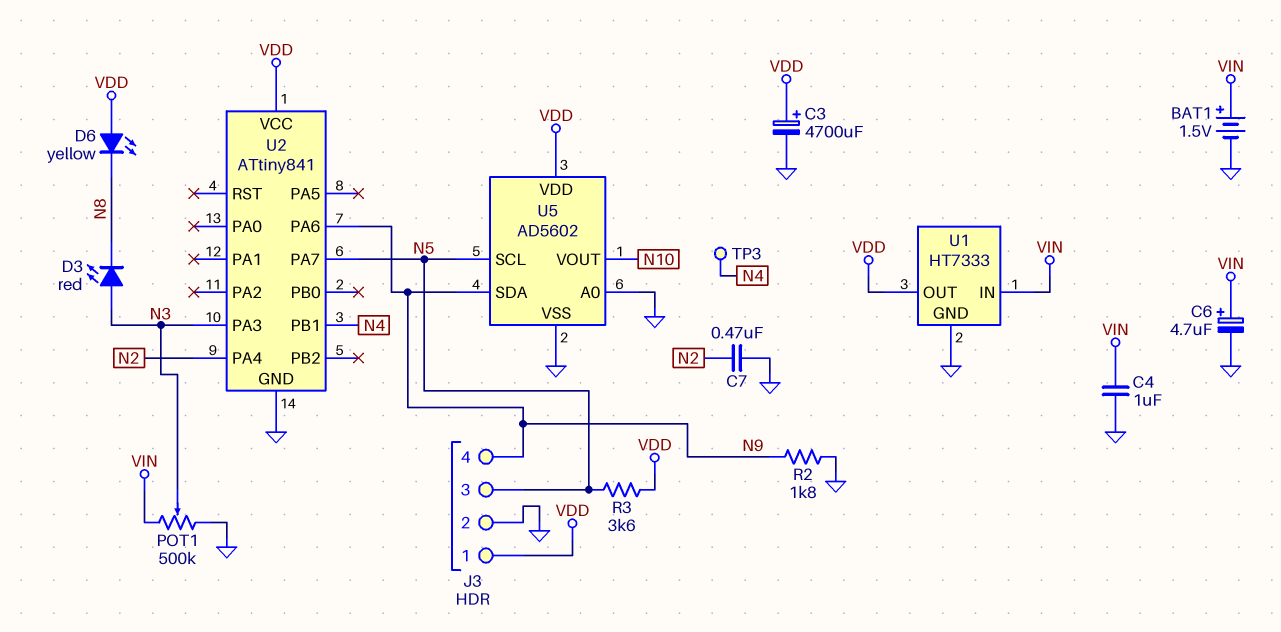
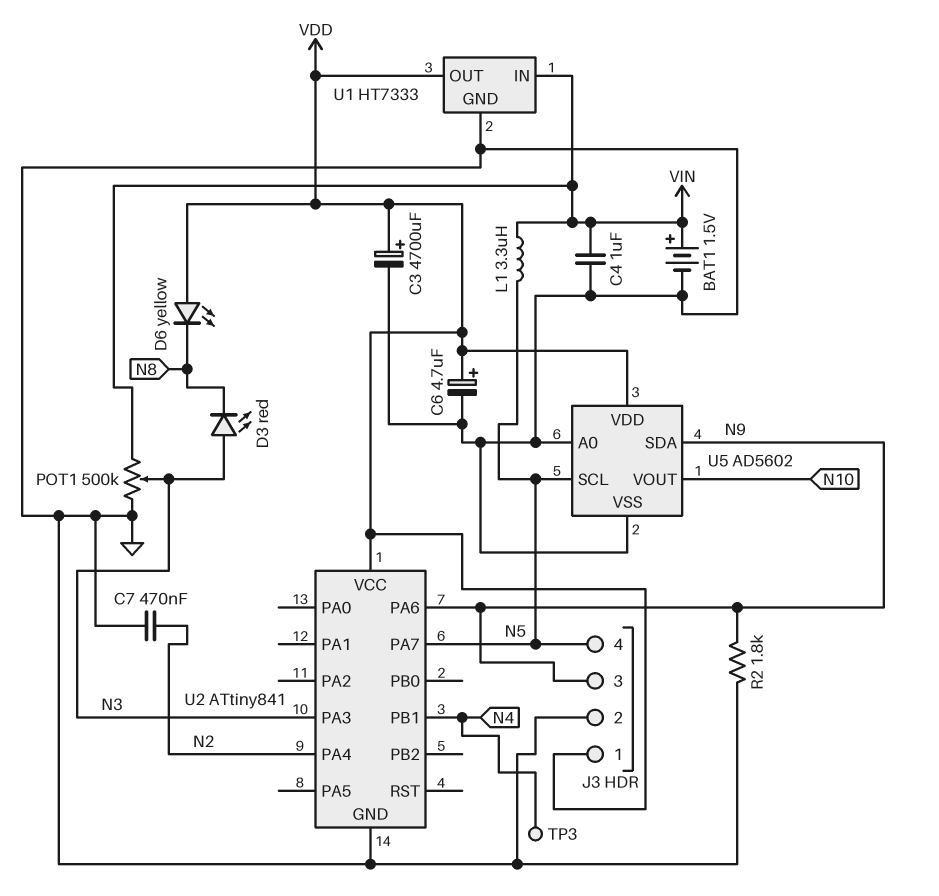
C6: 4.7uF (plus VIN, minus GND) -> 4.7uF (plus VDD, minus GND)
J3 pin 3: N5 -> N9
J3 pin 4: N9 -> N5
L1: none -> 3.3uH (N5, VIN)
R3: 3.6k (N5, VDD) -> none

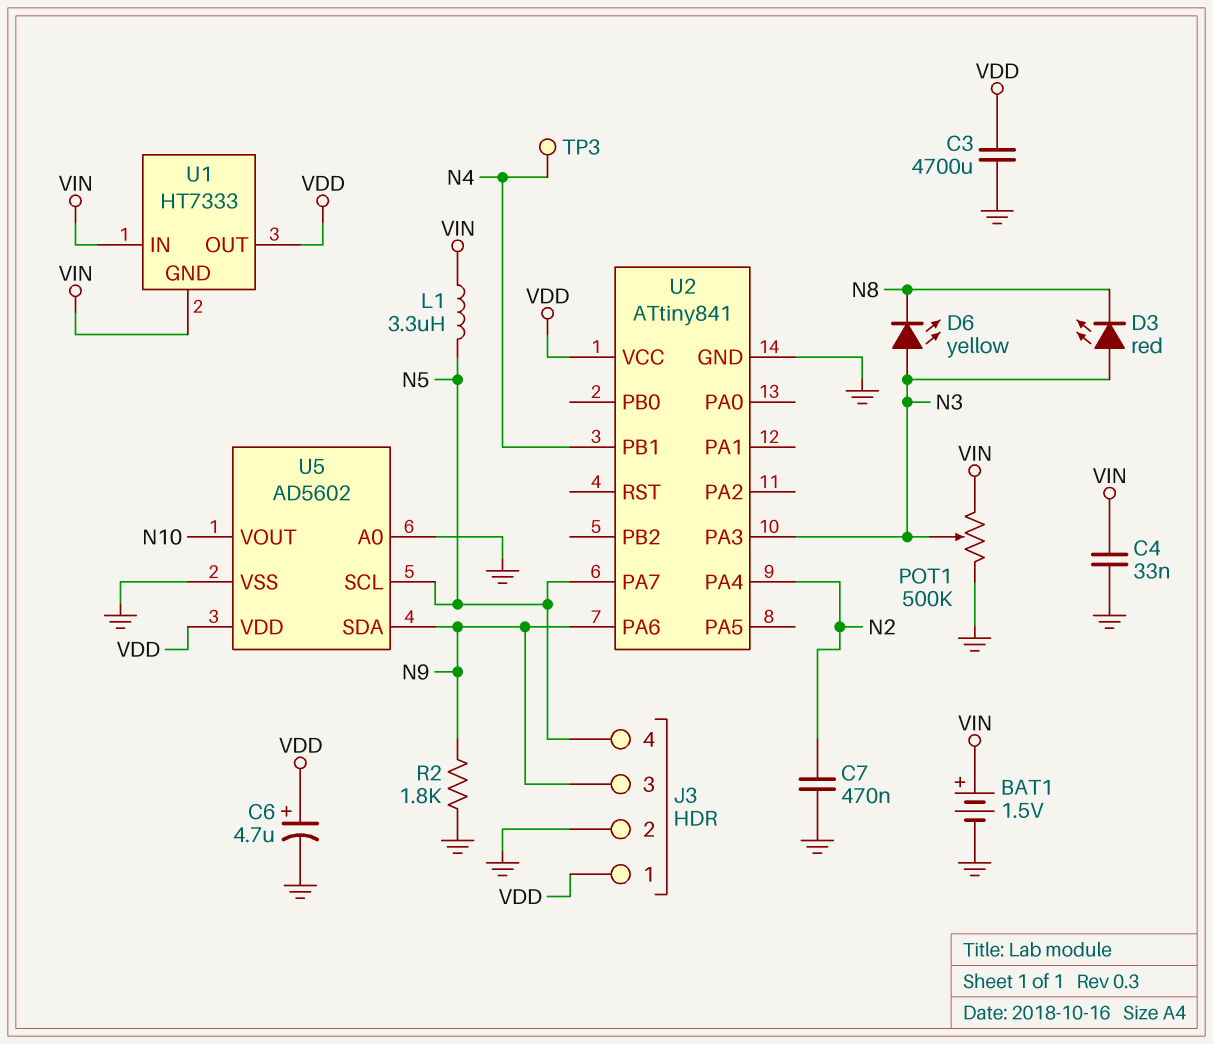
C3: 4700uF (plus VDD, minus GND) -> 4700uF (GND, VDD)
C4: 1uF (GND, VIN) -> 33nF (GND, VIN)
D6: LED yellow (A VDD, K N8) -> LED yellow (A N3, K N8)
U1 pin GND: GND -> VIN

